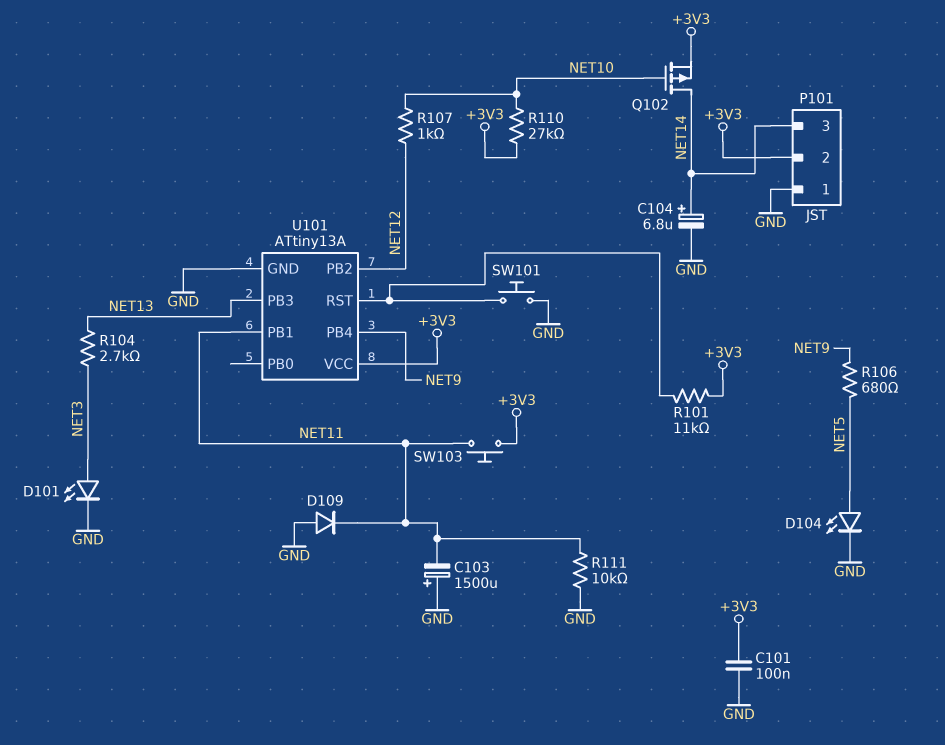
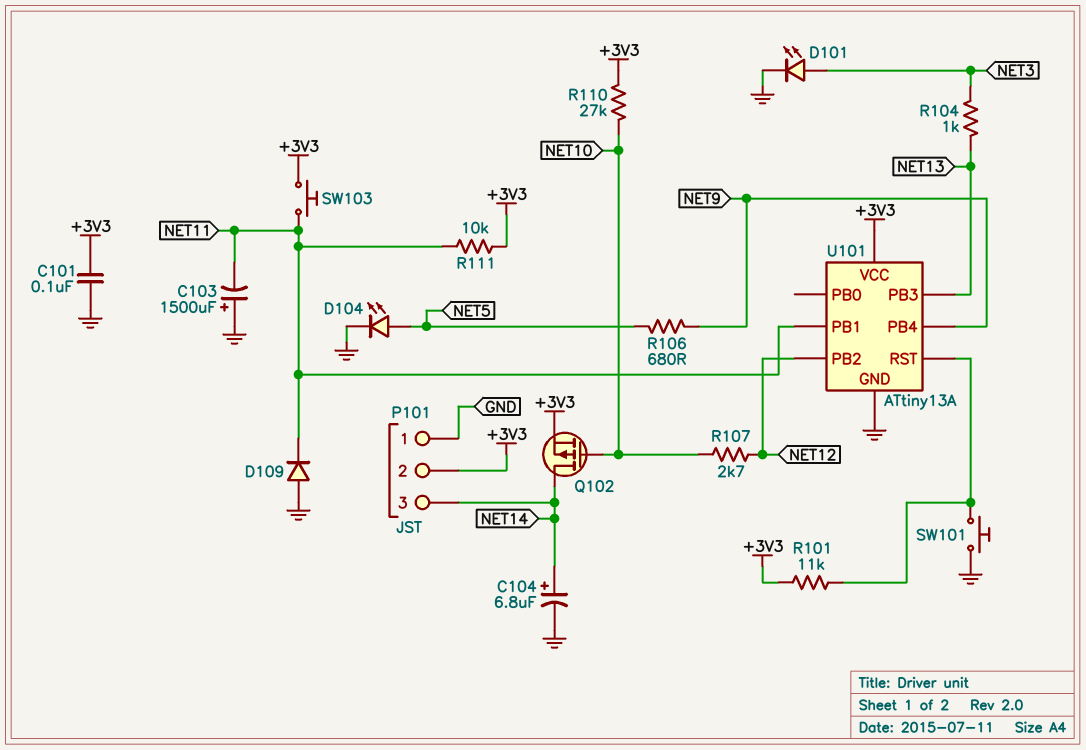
R104: 2.7k (NET3, NET13) -> 1k (NET3, NET13)
R107: 1k (NET10, NET12) -> 2.7k (NET10, NET12)
R111: 10k (GND, NET11) -> 10k (+3V3, NET11)

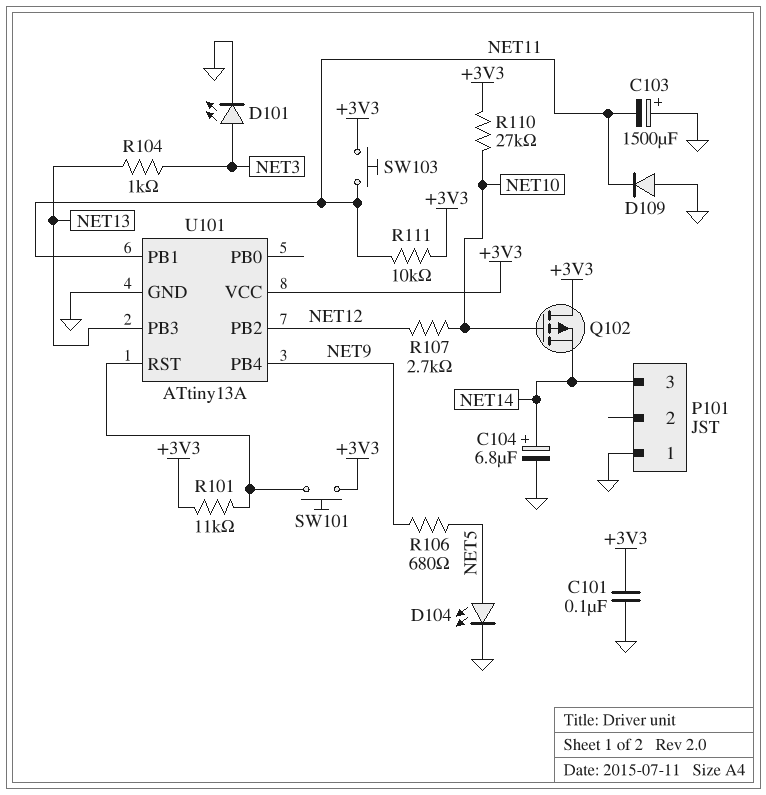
P101 pin 2: +3V3 -> none
Q102: PMOS (G NET10, D NET14, S +3V3) -> PMOS (G NET10, D +3V3, S NET14)
SW101: button (GND, U101/RST) -> button (+3V3, U101/RST)

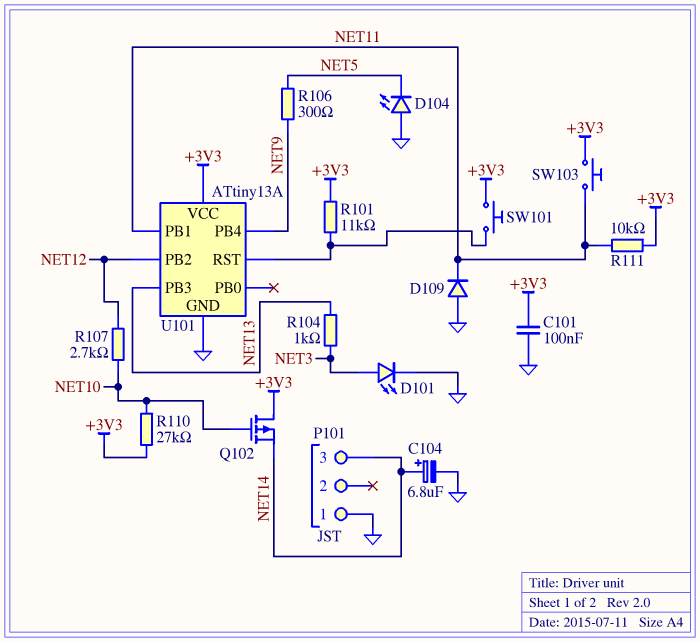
C103: 1500uF (plus GND, minus NET11) -> none
D104: LED (A NET5, K GND) -> LED (A GND, K NET5)
R106: 680 (NET5, NET9) -> 300 (NET5, NET9)

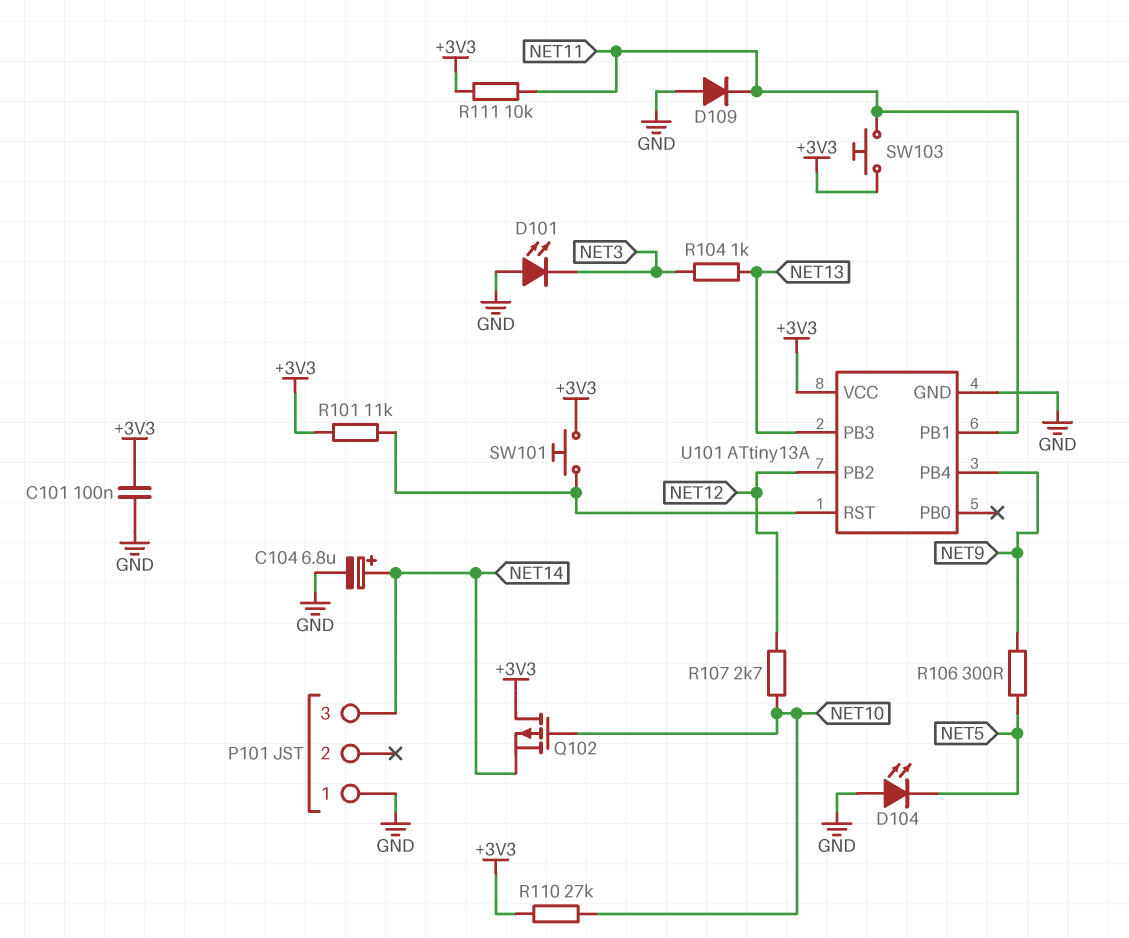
D101: LED (A NET3, K GND) -> LED (A GND, K NET3)

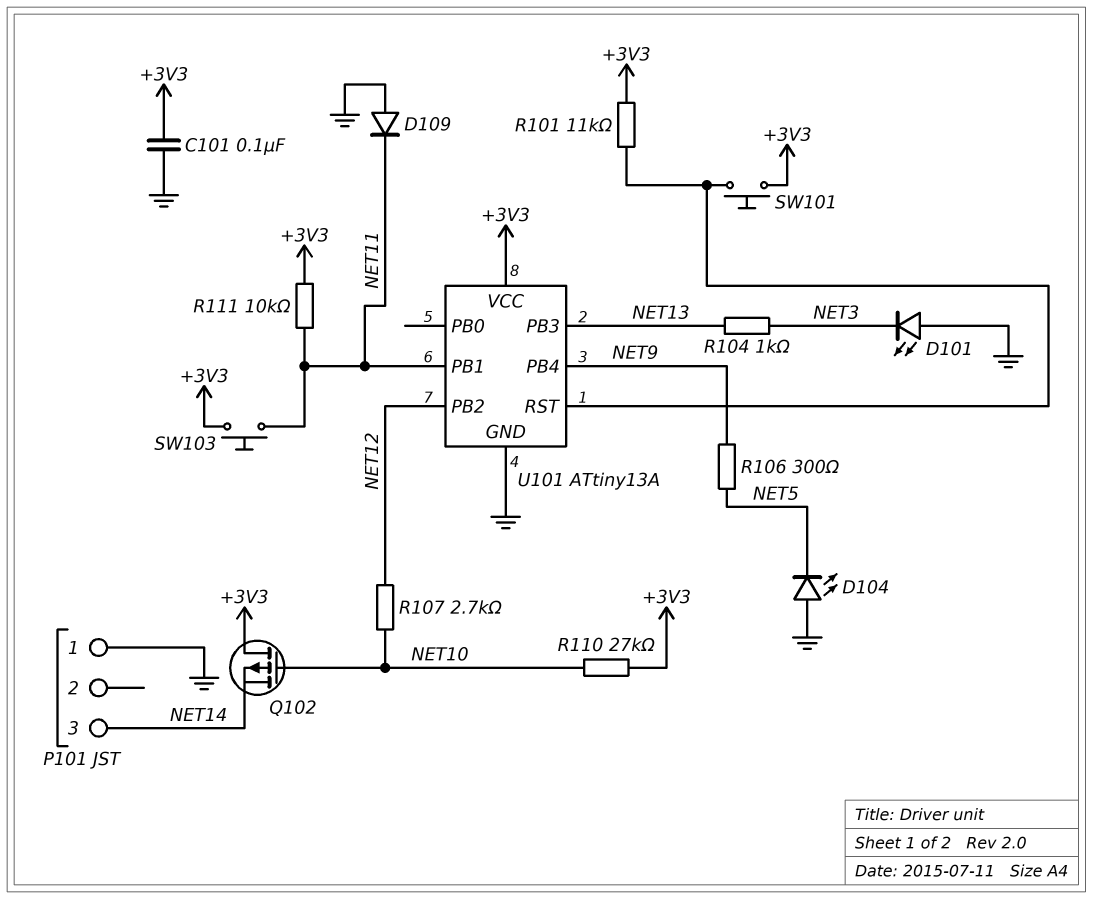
C104: 6.8uF (plus NET14, minus GND) -> none

